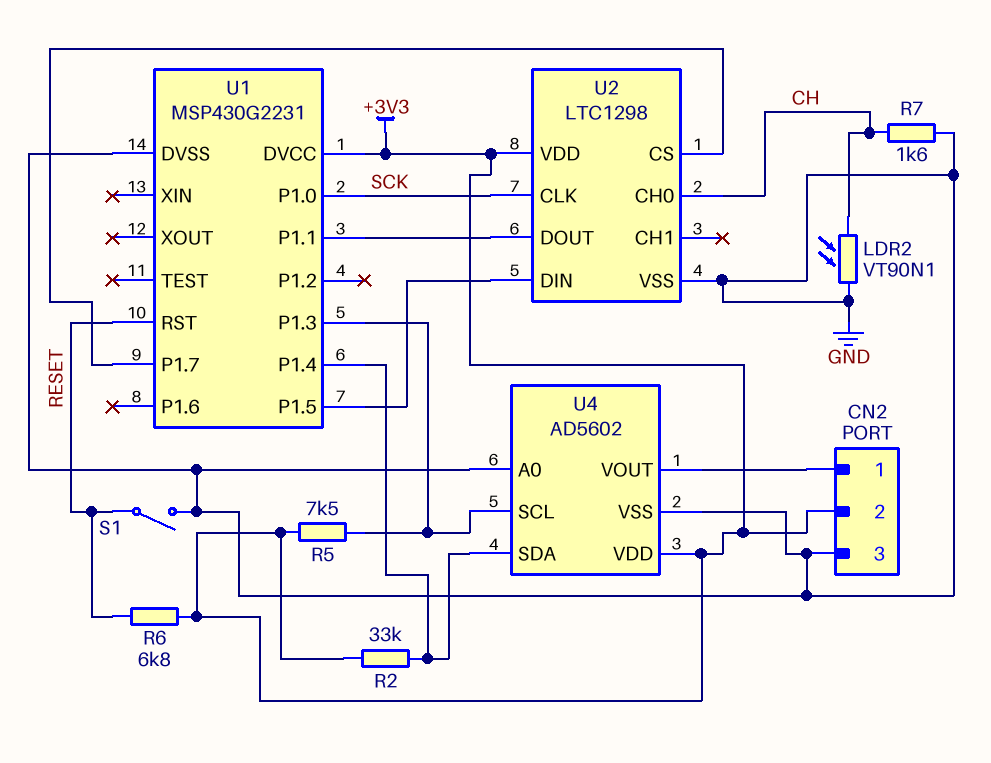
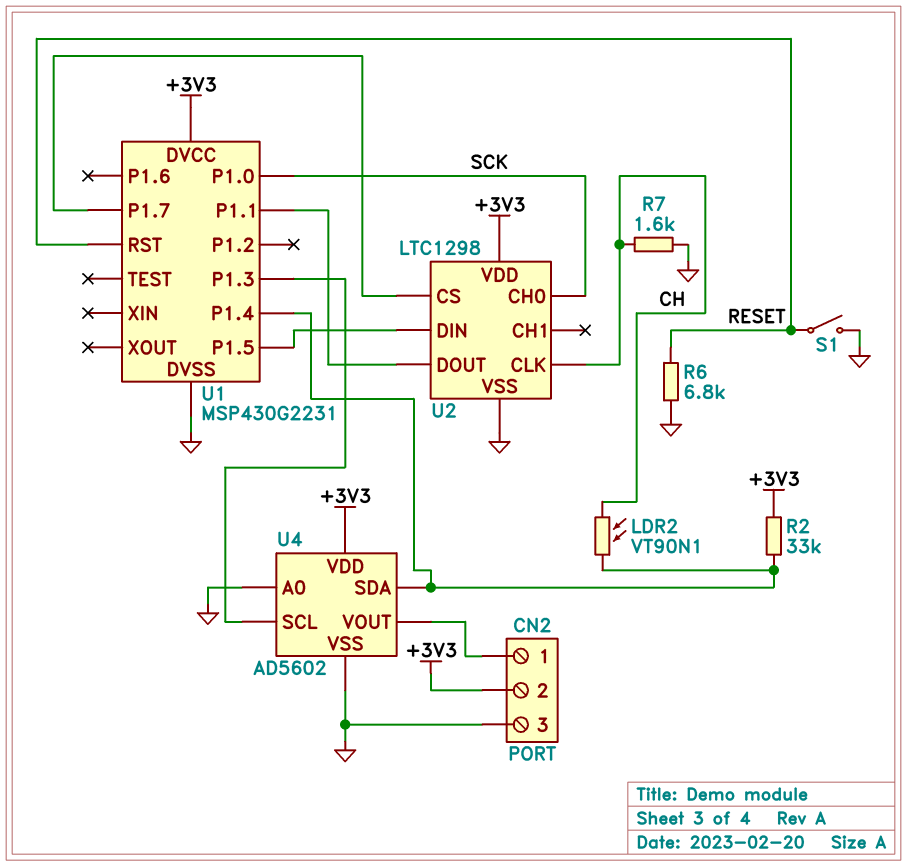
LDR2: VT90N1 (CH, GND) -> VT90N1 (CH, U1/P1.4)
R5: 7.5k (+3V3, U1/P1.3) -> none
R6: 6.8k (+3V3, RESET) -> 6.8k (GND, RESET)
U2 pin CH0: CH -> SCK
U2 pin CLK: SCK -> CH

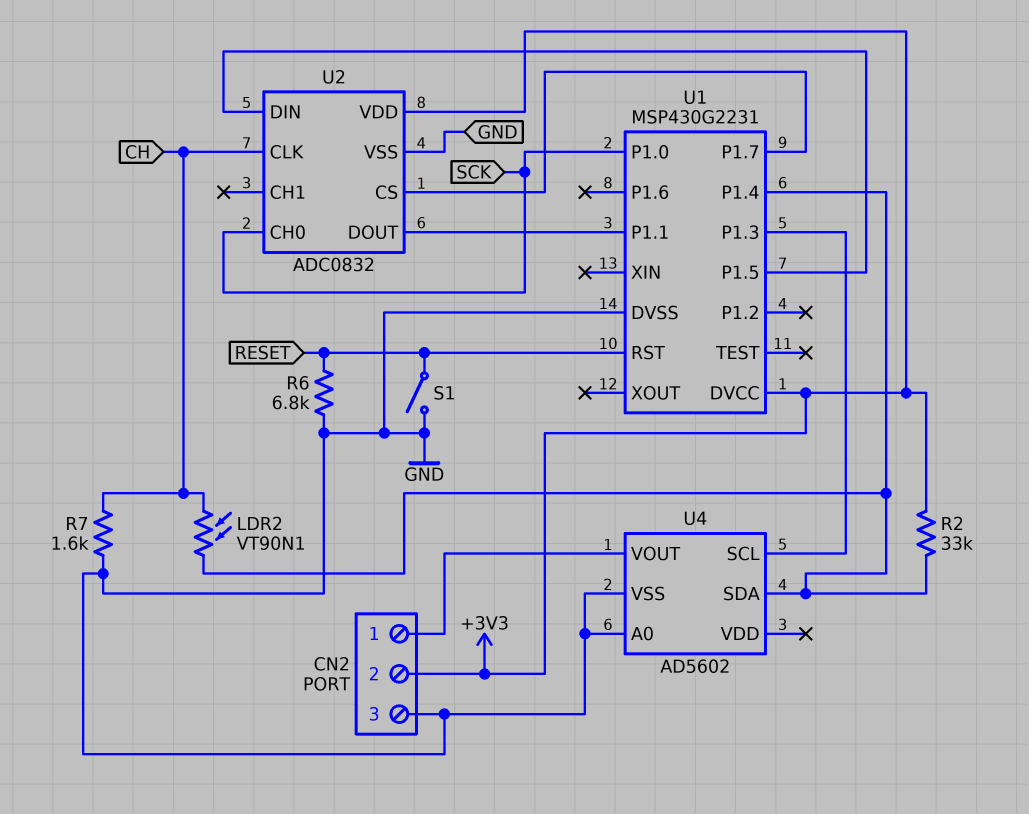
U2: LTC1298 -> ADC0832
U4 pin VDD: +3V3 -> none

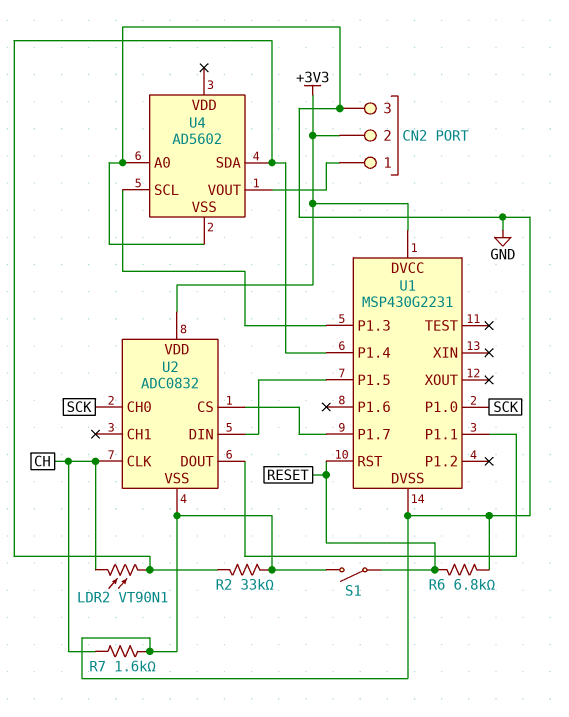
R2: 33k (+3V3, U1/P1.4) -> 33k (GND, U1/P1.4)

